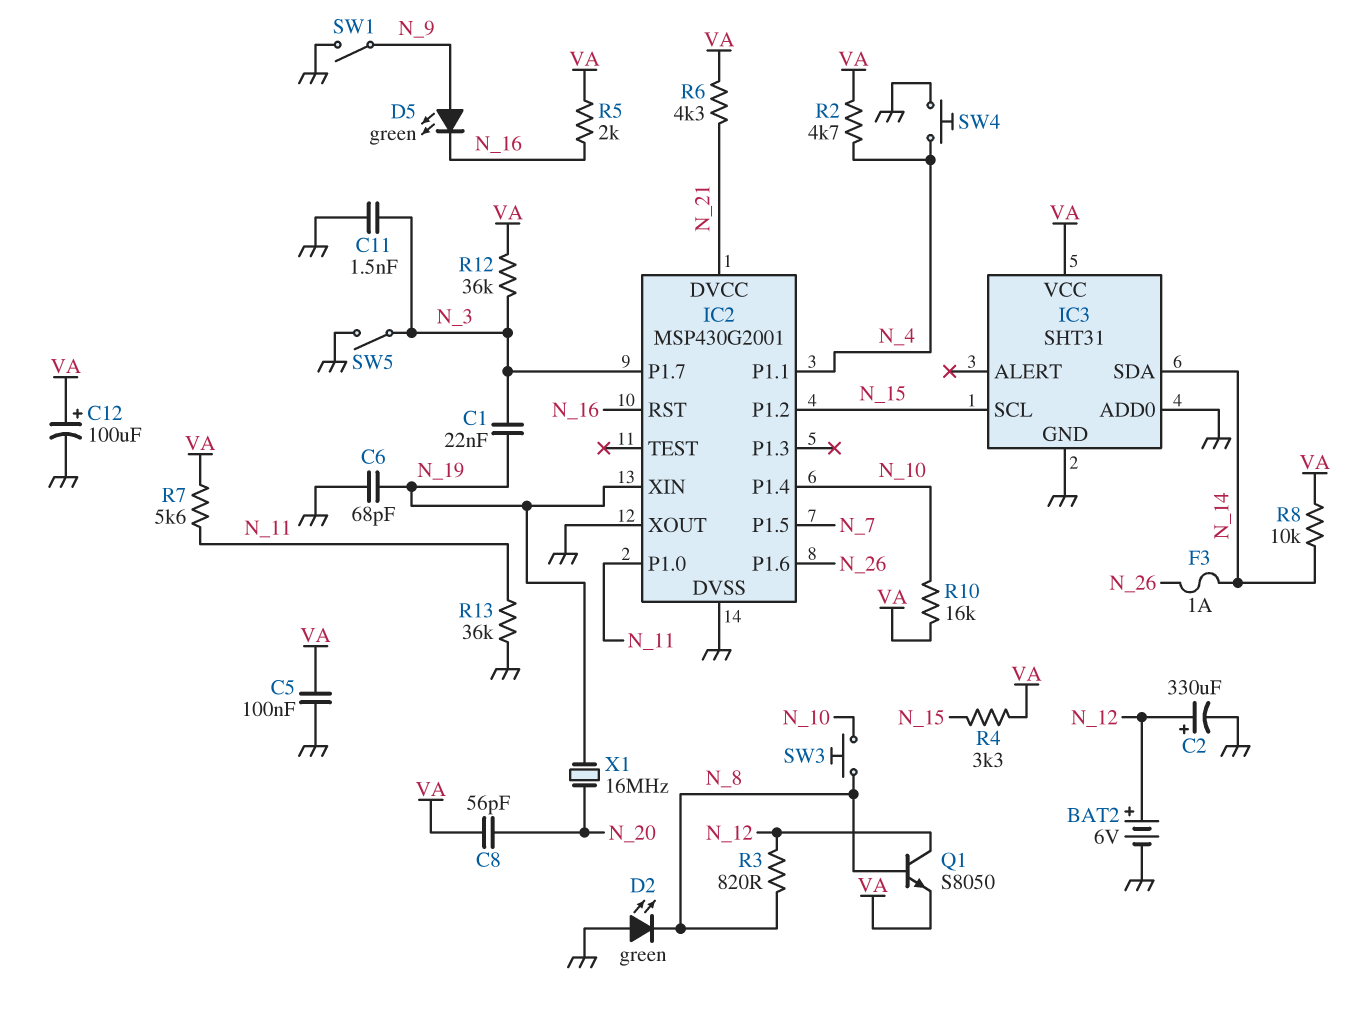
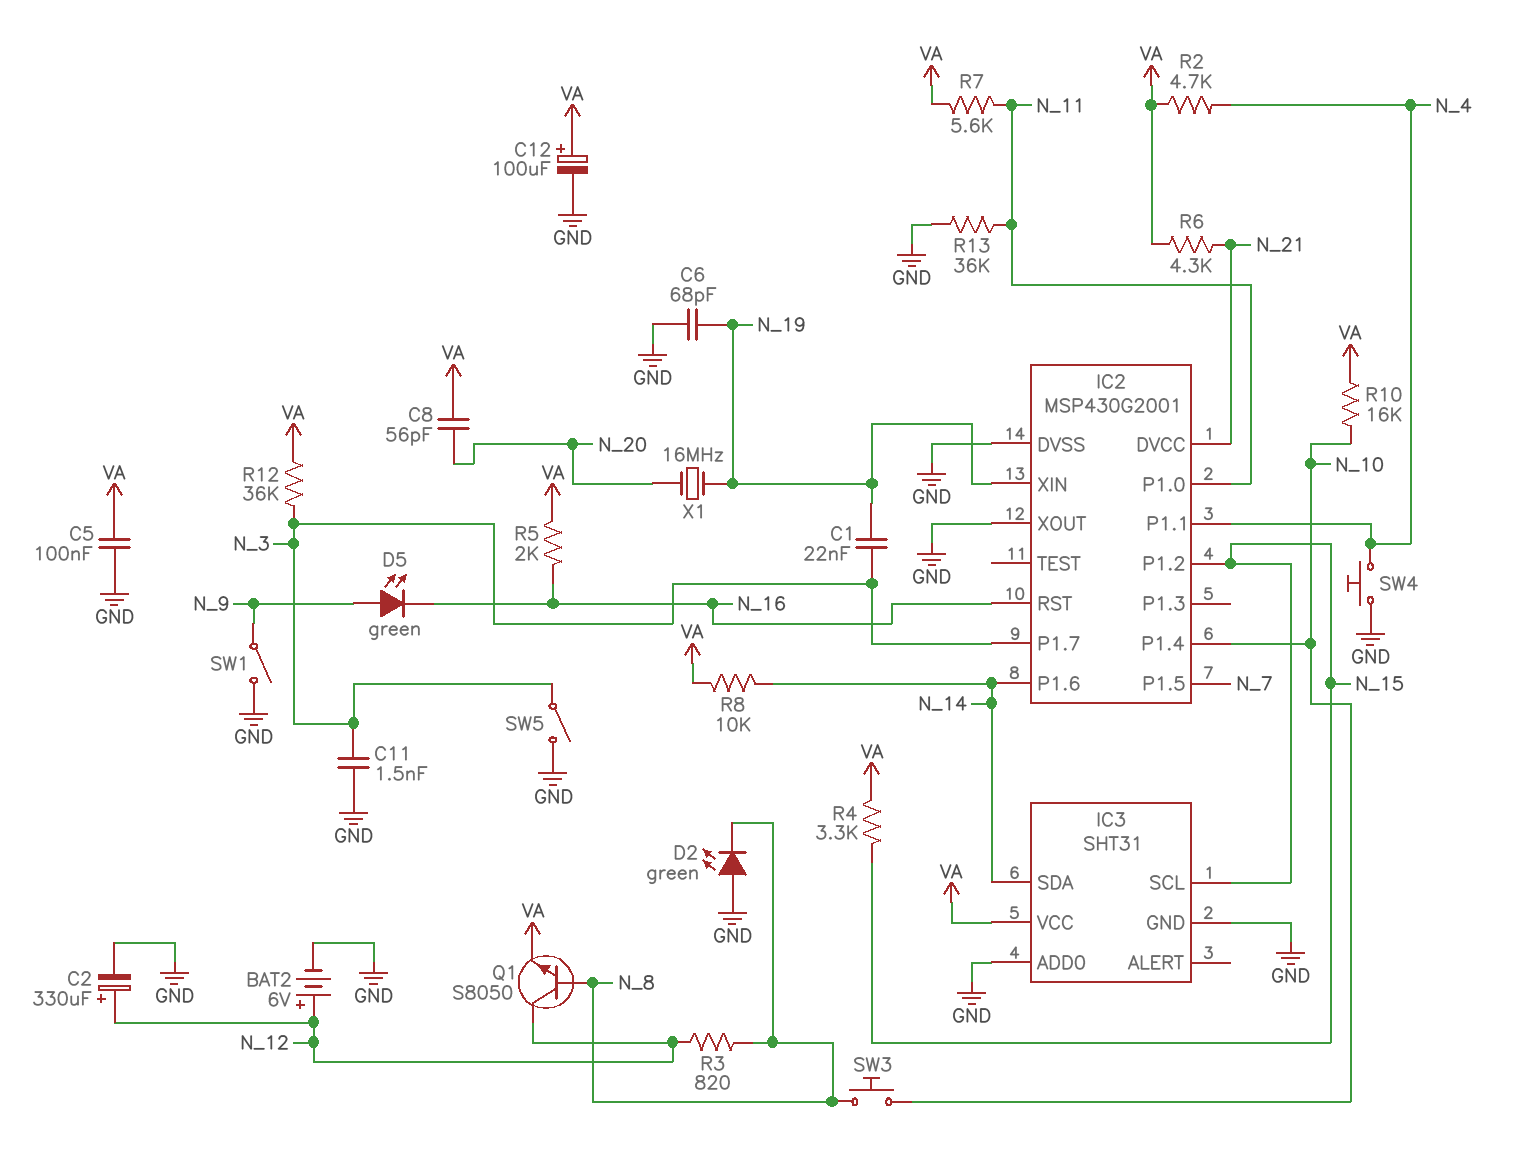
F3: 1A (N_14, N_26) -> none
IC2 pin P1.6: N_26 -> N_14

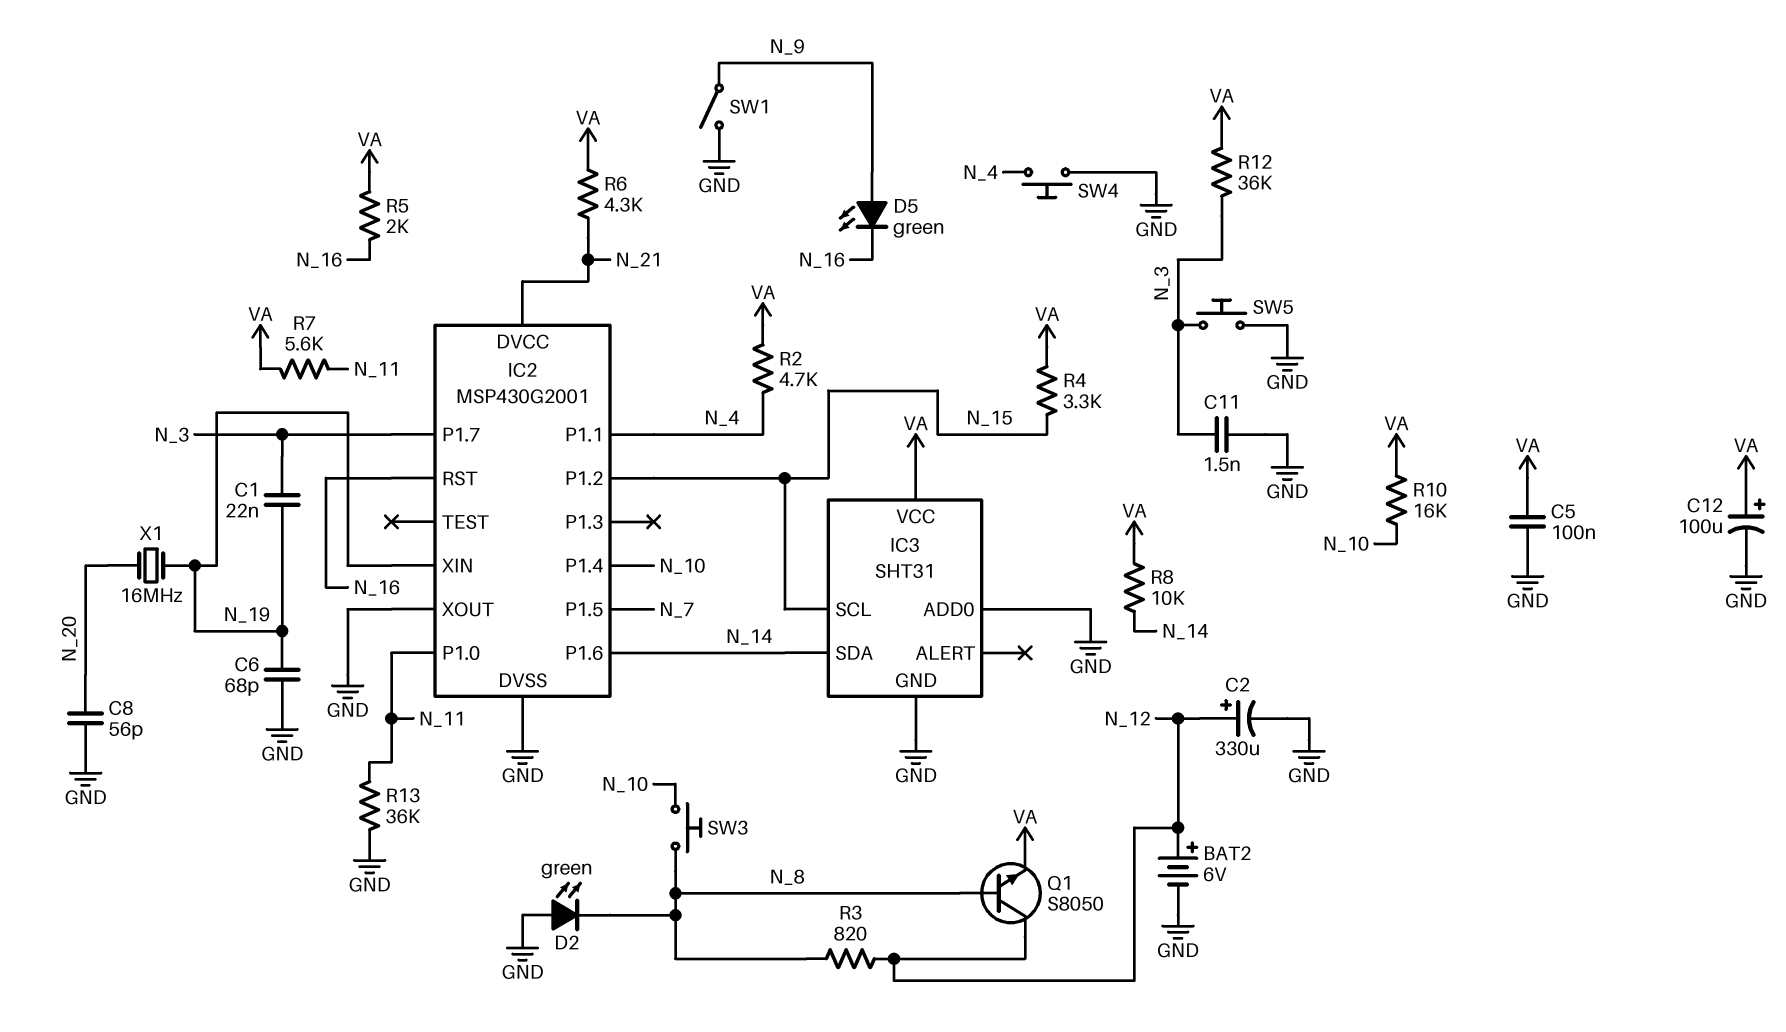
C8: 56pF (N_20, VA) -> 56pF (GND, N_20)
SW5: switch (GND, N_3) -> button (GND, N_3)

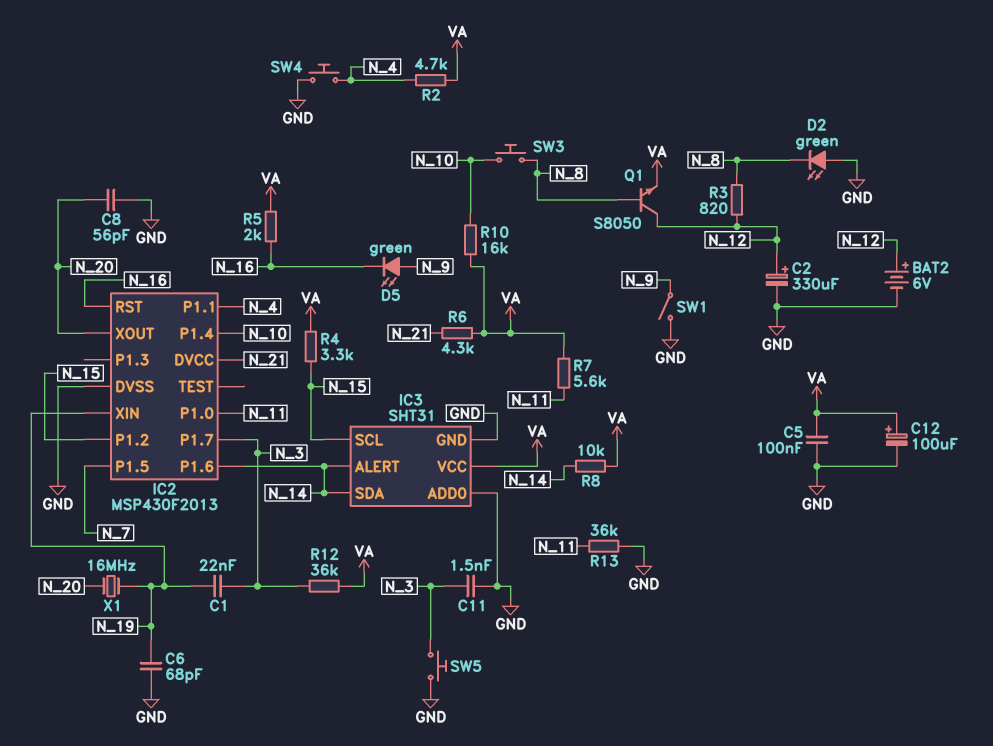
IC2: MSP430G2001 -> MSP430F2013
IC2 pin XOUT: GND -> N_20
IC3 pin ALERT: none -> N_14

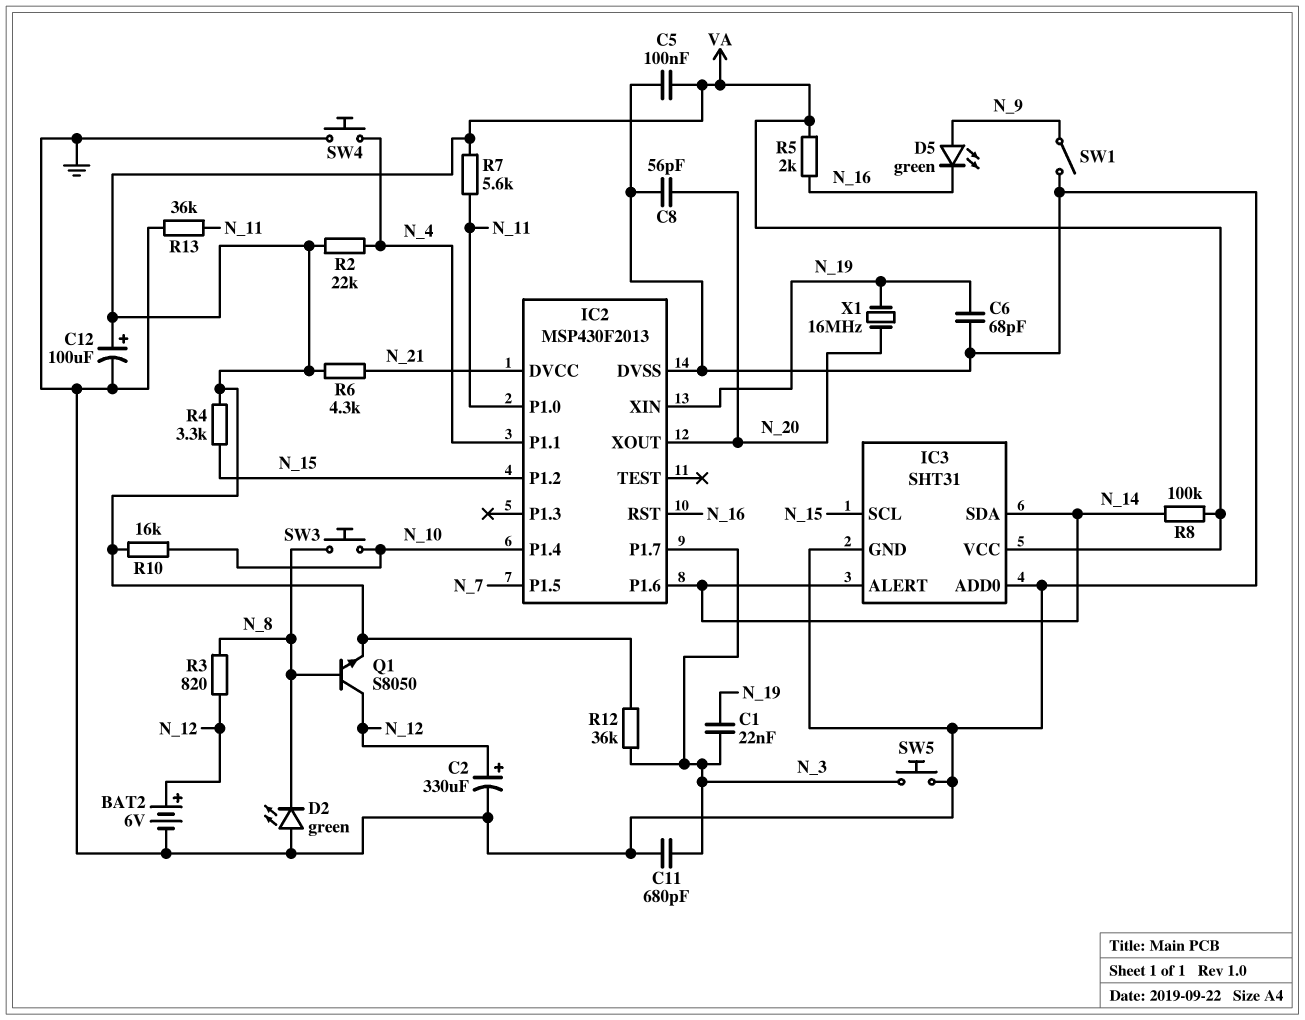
C11: 1.5nF (GND, N_3) -> 680pF (GND, N_3)
R2: 4.7k (N_4, VA) -> 22k (N_4, VA)
R8: 10k (N_14, VA) -> 100k (N_14, VA)

